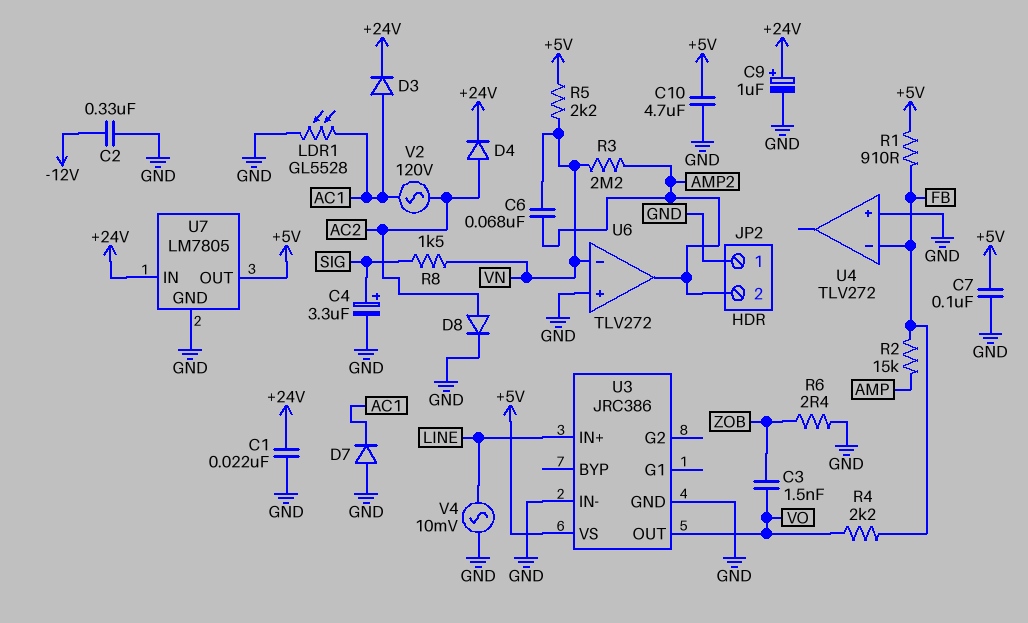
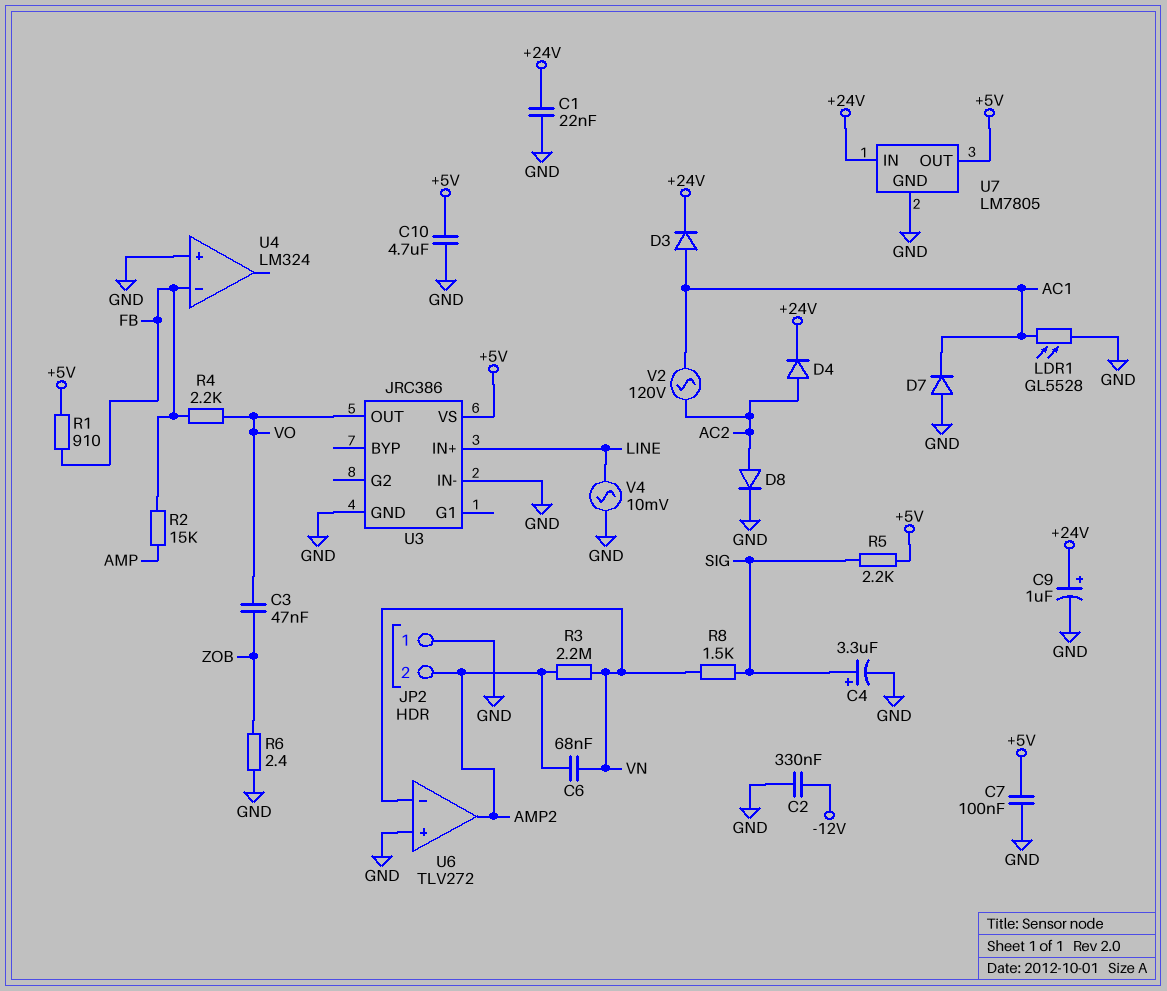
C3: 1.5nF (VO, ZOB) -> 47nF (VO, ZOB)
R5: 2.2k (+5V, VN) -> 2.2k (+5V, SIG)
U4: TLV272 -> LM324

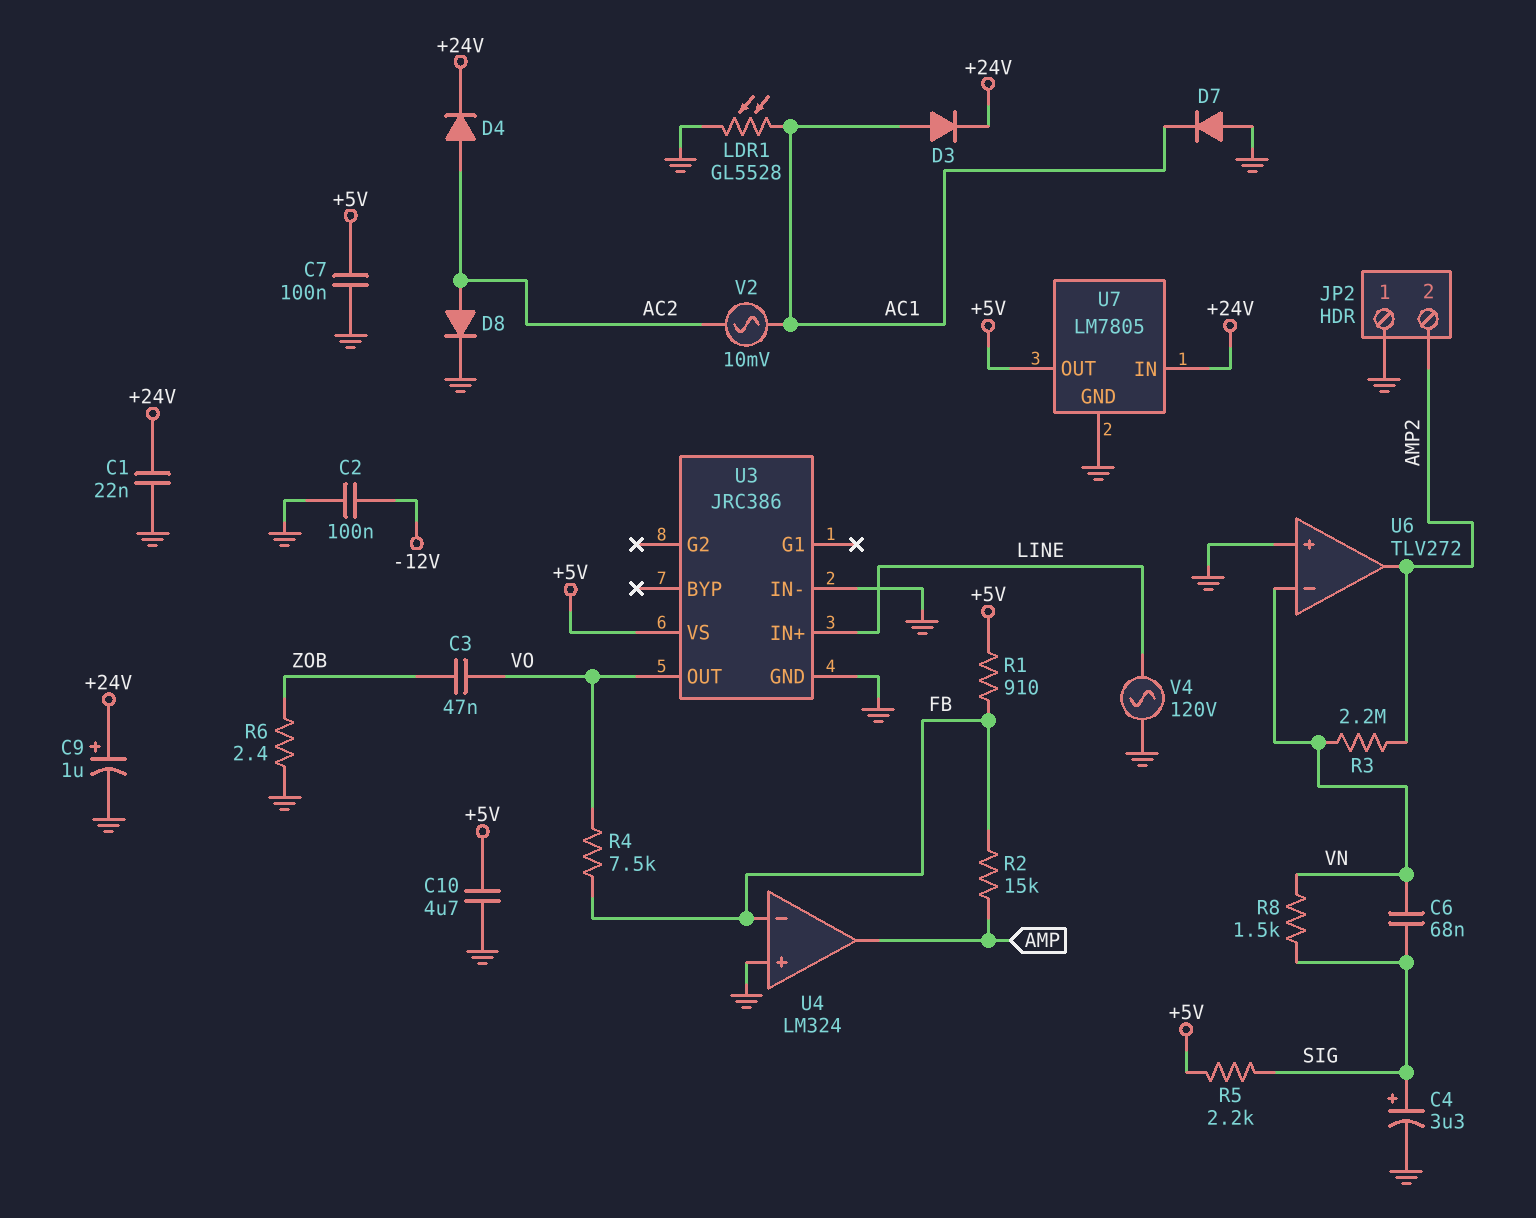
C2: 330nF (-12V, GND) -> 100nF (-12V, GND)
C6: 68nF (AMP2, VN) -> 68nF (SIG, VN)
R4: 2.2k (FB, VO) -> 7.5k (FB, VO)
U4 pin out: none -> AMP
V2: AC 120V (AC1, AC2) -> AC 10mV (AC1, AC2)
V4: AC 10mV (GND, LINE) -> AC 120V (GND, LINE)

